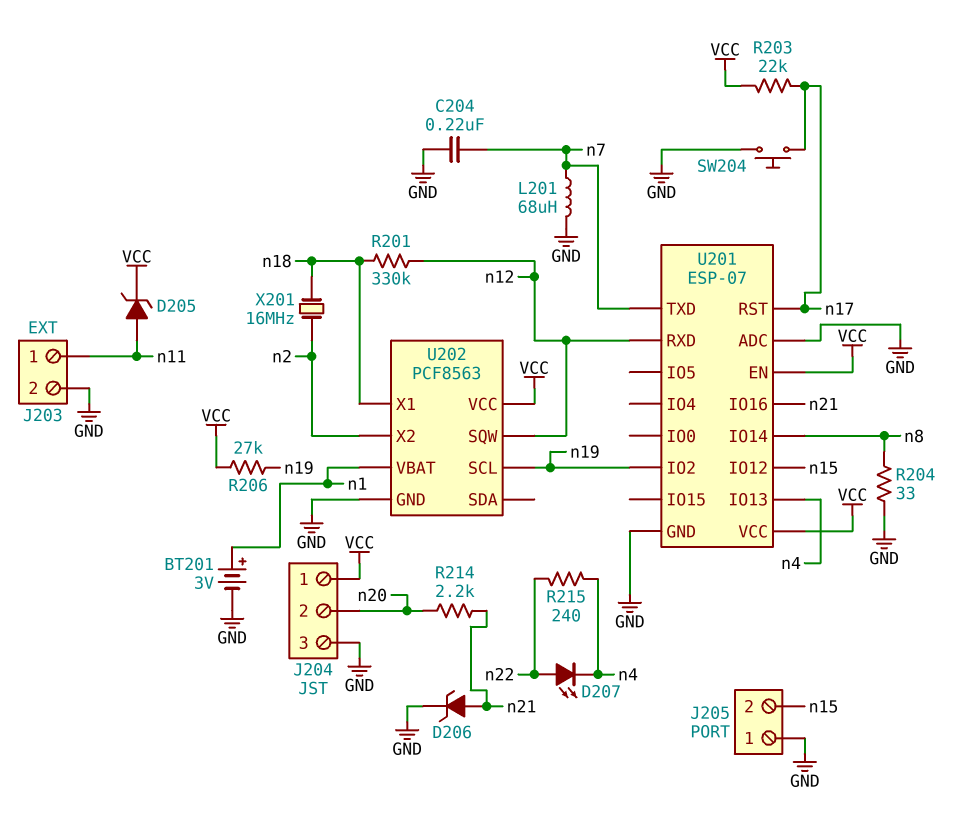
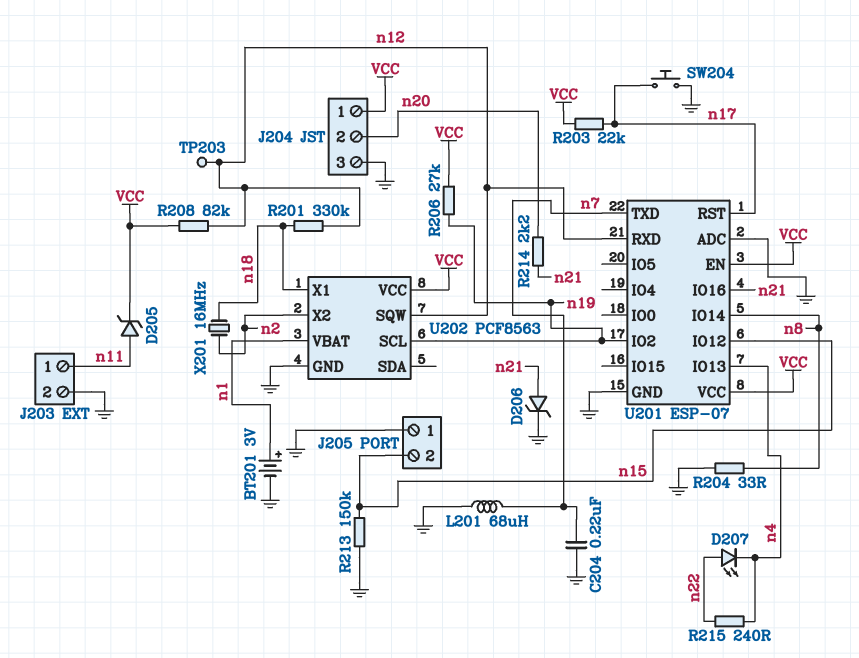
R208: none -> 82k (VCC, n12)
R213: none -> 150k (GND, n15)
TP203: none -> test point (n12)

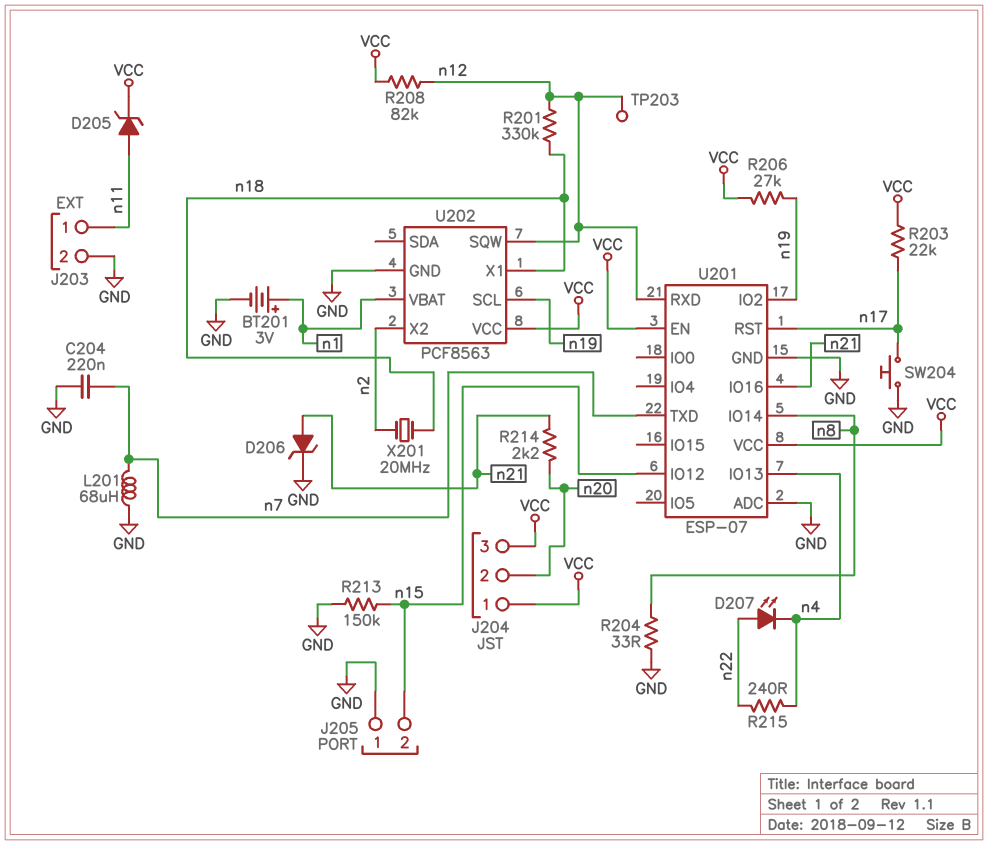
J204 pin 3: GND -> VCC
X201: 16MHz (n2, n18) -> 20MHz (n2, n18)

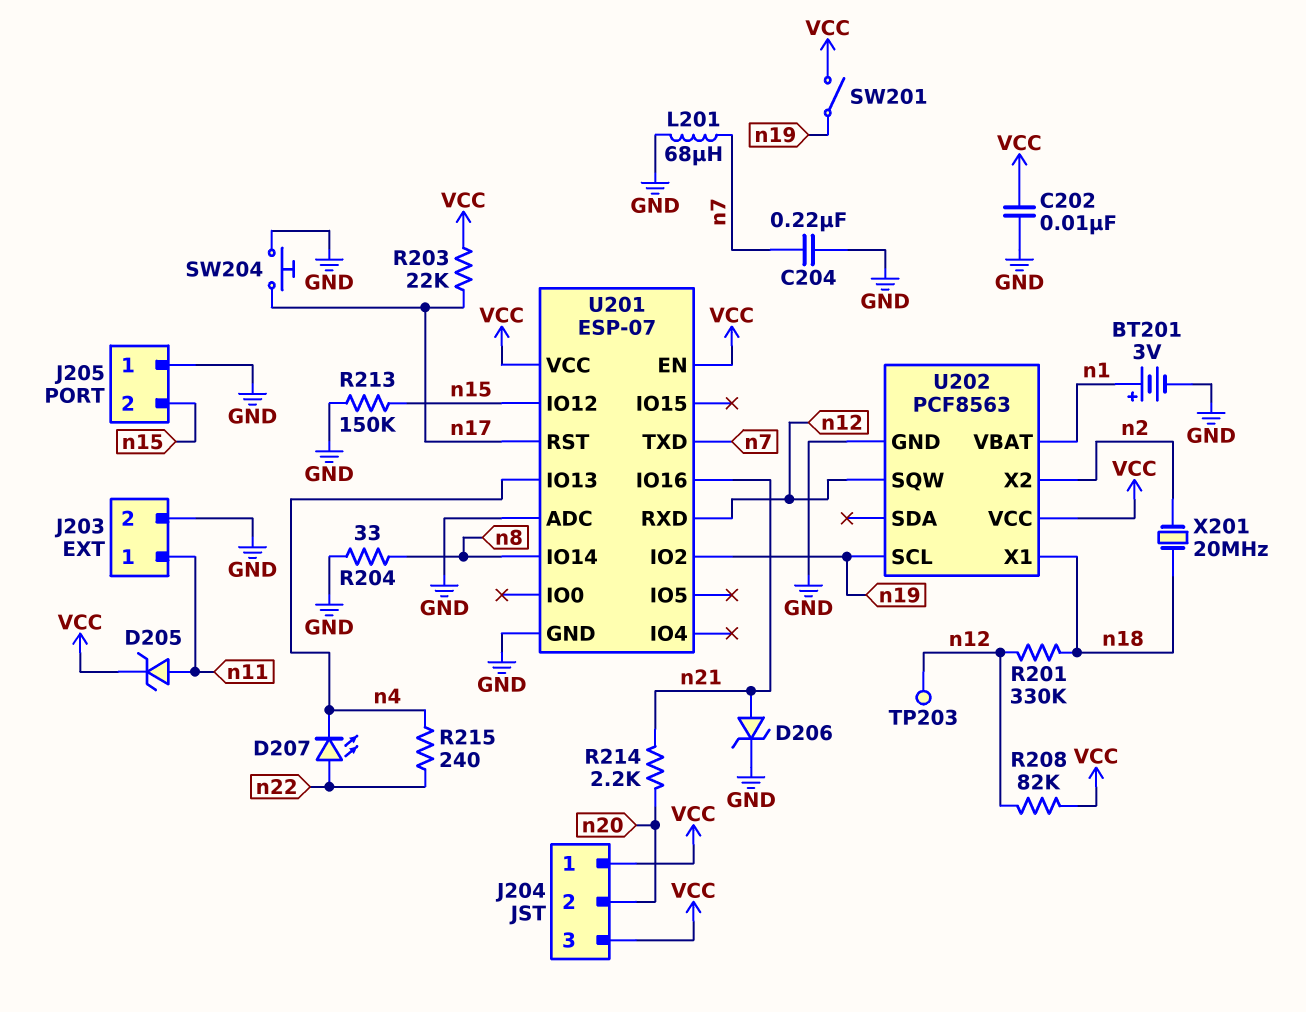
C202: none -> 10nF (GND, VCC)
R206: 27k (VCC, n19) -> none
SW201: none -> switch (VCC, n19)

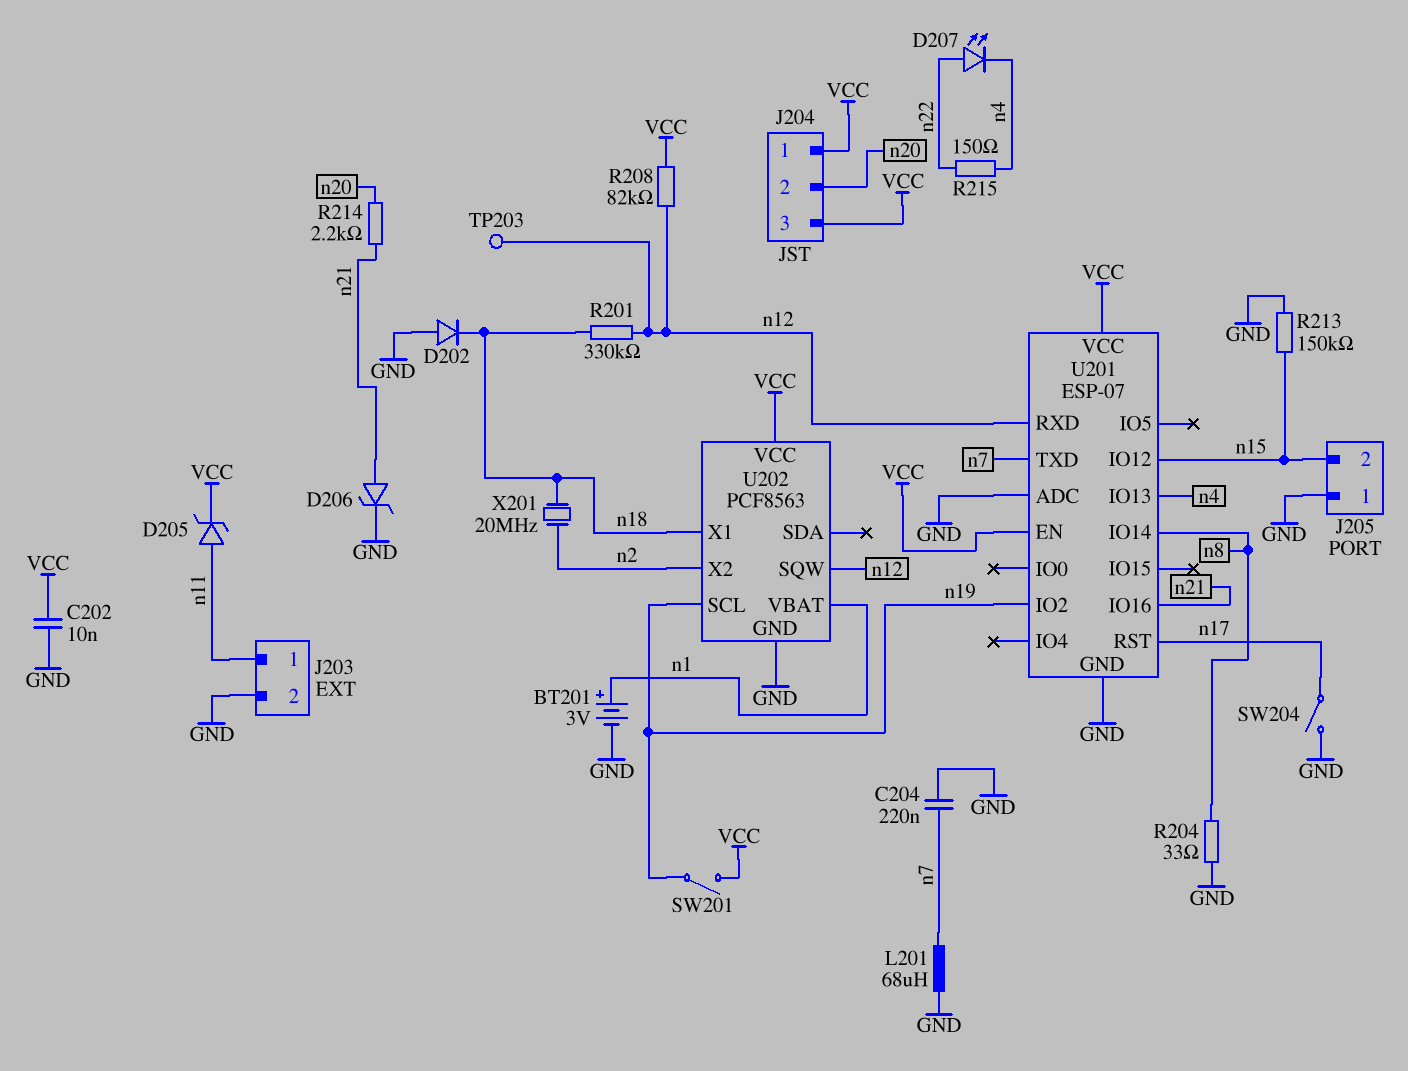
D202: none -> diode (A GND, K n18)
R203: 22k (VCC, n17) -> none
R215: 240 (n4, n22) -> 150 (n4, n22)
SW204: button (GND, n17) -> switch (GND, n17)

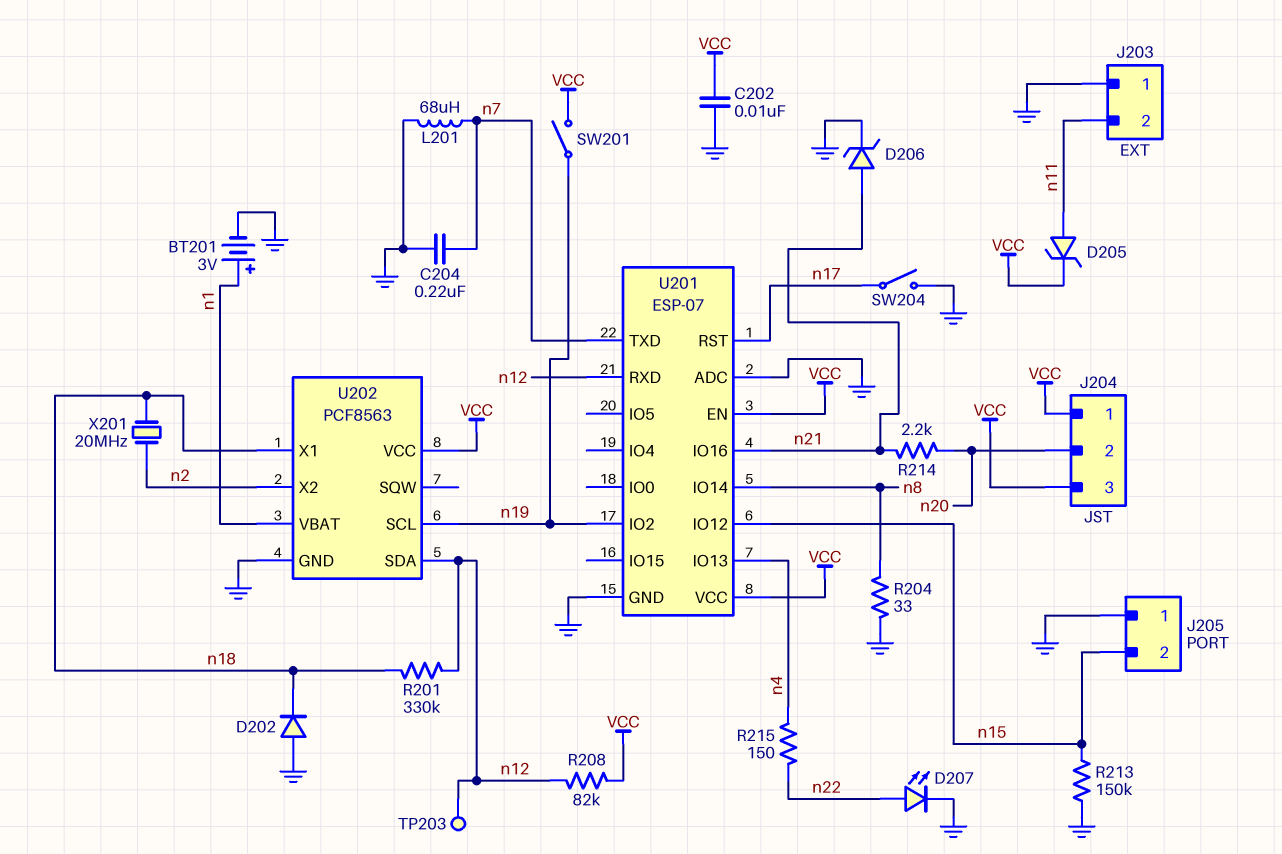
D207: LED (A n22, K n4) -> LED (A n22, K GND)
J203 pin 1: n11 -> GND
J203 pin 2: GND -> n11
U202 pin SDA: none -> n12
U202 pin SQW: n12 -> none

